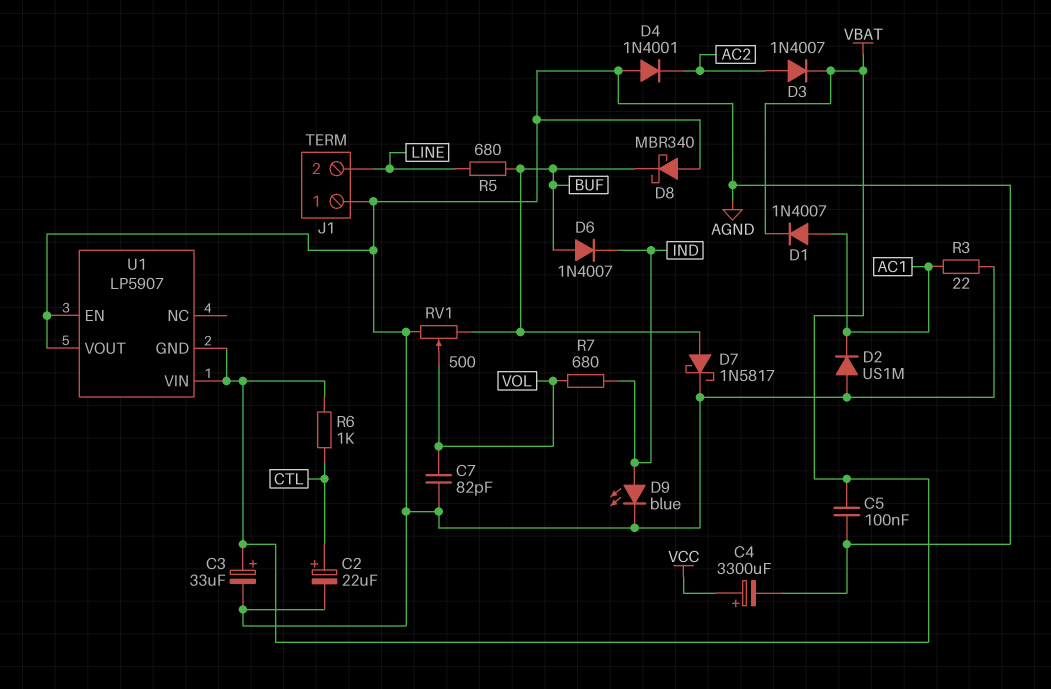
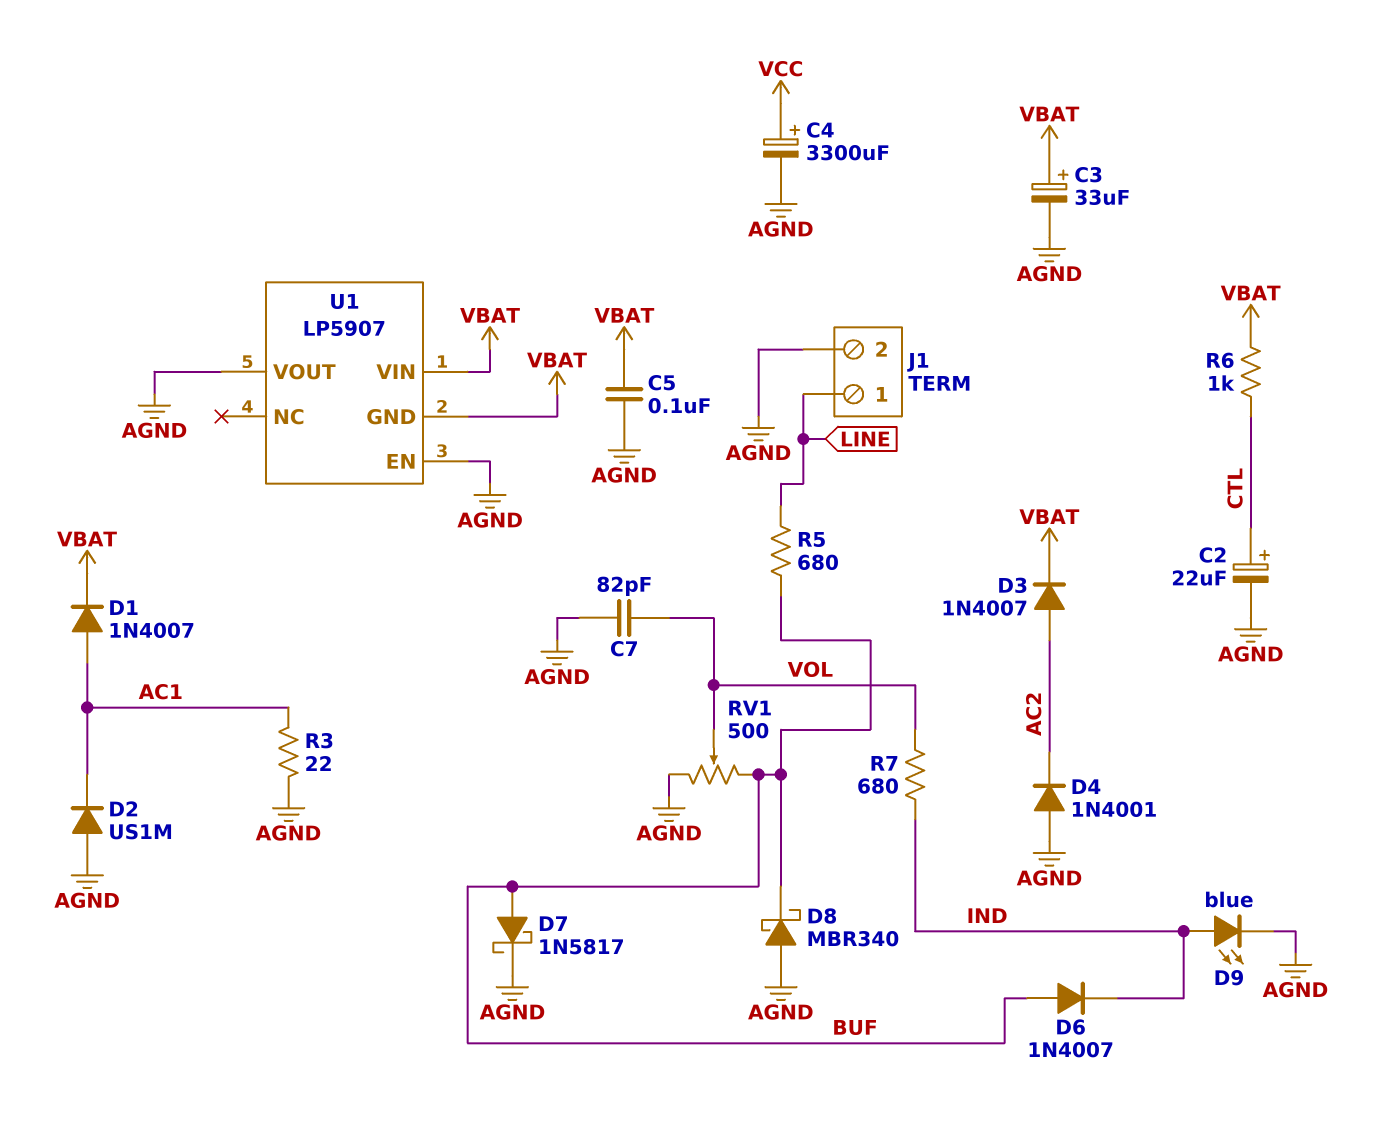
J1 pin 1: AGND -> LINE
J1 pin 2: LINE -> AGND

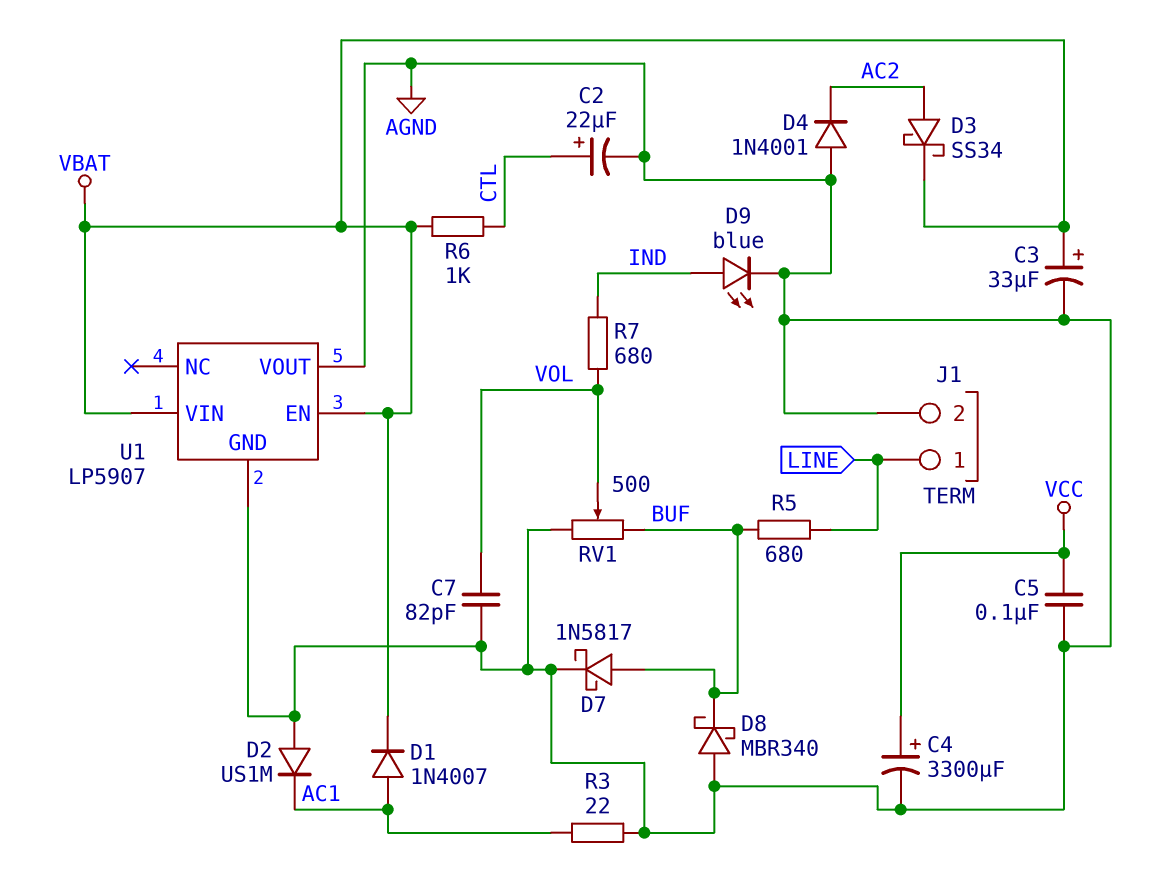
C5: 100nF (AGND, VBAT) -> 100nF (AGND, VCC)
D3: diode 1N4007 (A AC2, K VBAT) -> schottky SS34 (A AC2, K VBAT)
D6: diode 1N4007 (A BUF, K IND) -> none
U1 pin EN: AGND -> VBAT
U1 pin GND: VBAT -> AGND

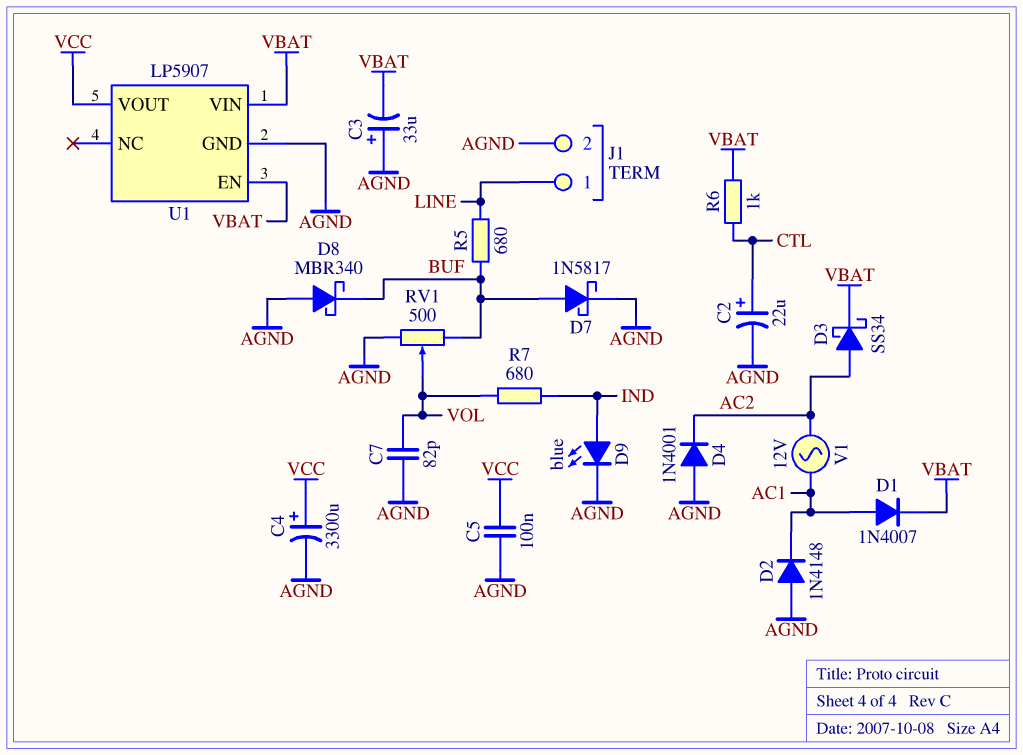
C3: 33uF (plus VBAT, minus AGND) -> 33uF (plus AGND, minus VBAT)
D2: diode US1M (A AGND, K AC1) -> diode 1N4148 (A AGND, K AC1)
R3: 22 (AC1, AGND) -> none
U1 pin VOUT: AGND -> VCC
V1: none -> AC 12V (AC1, AC2)

